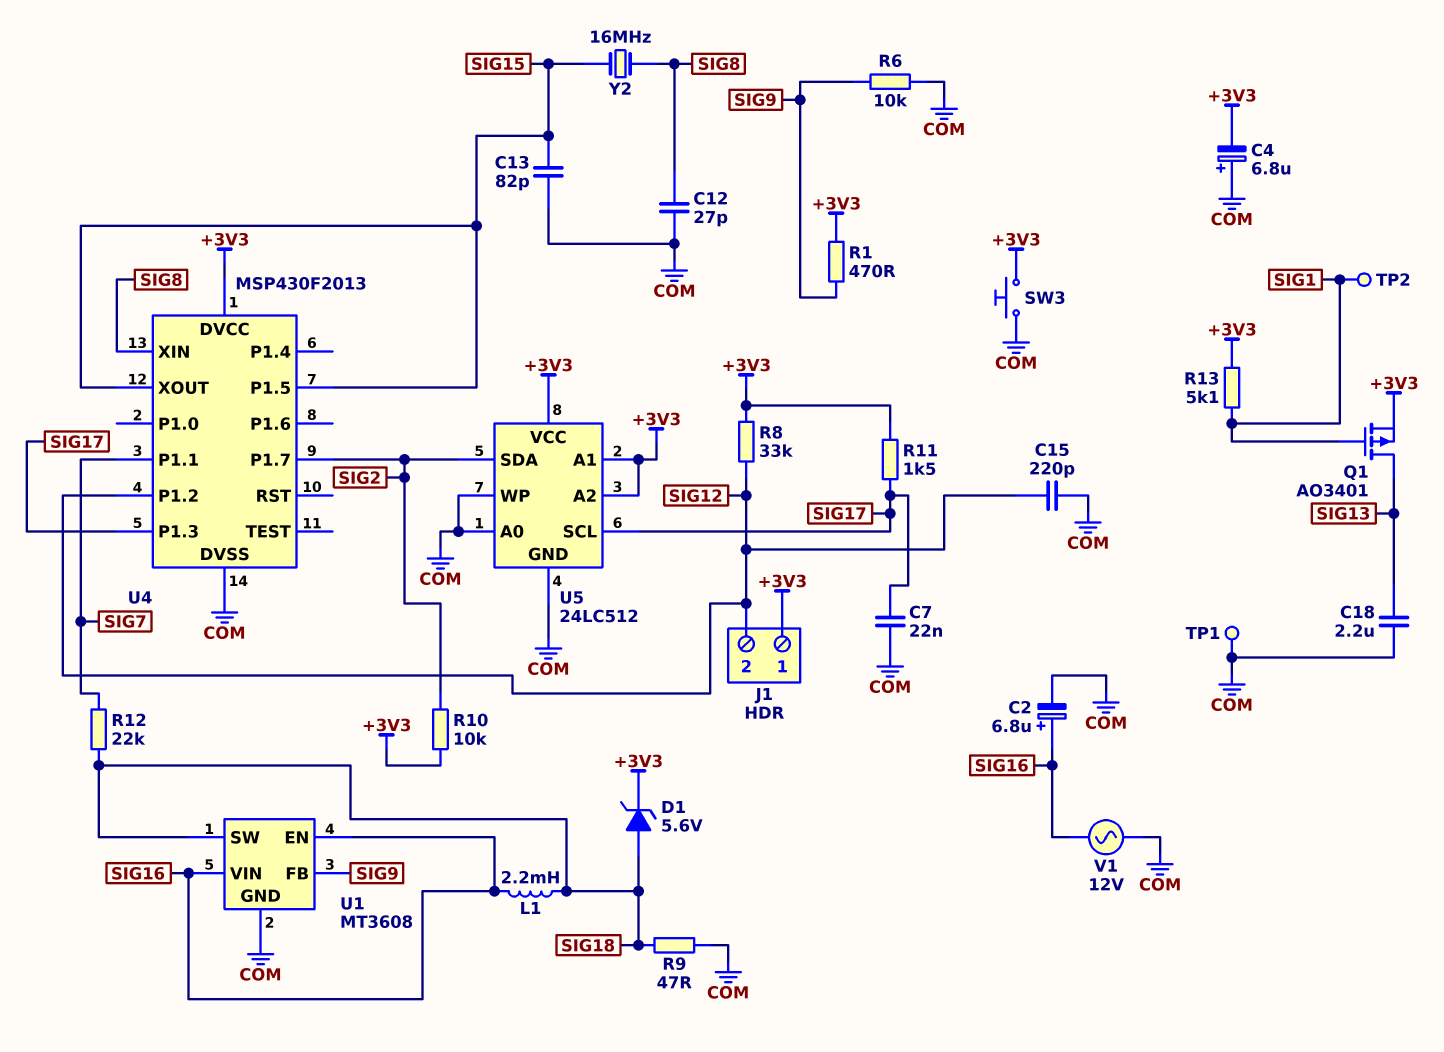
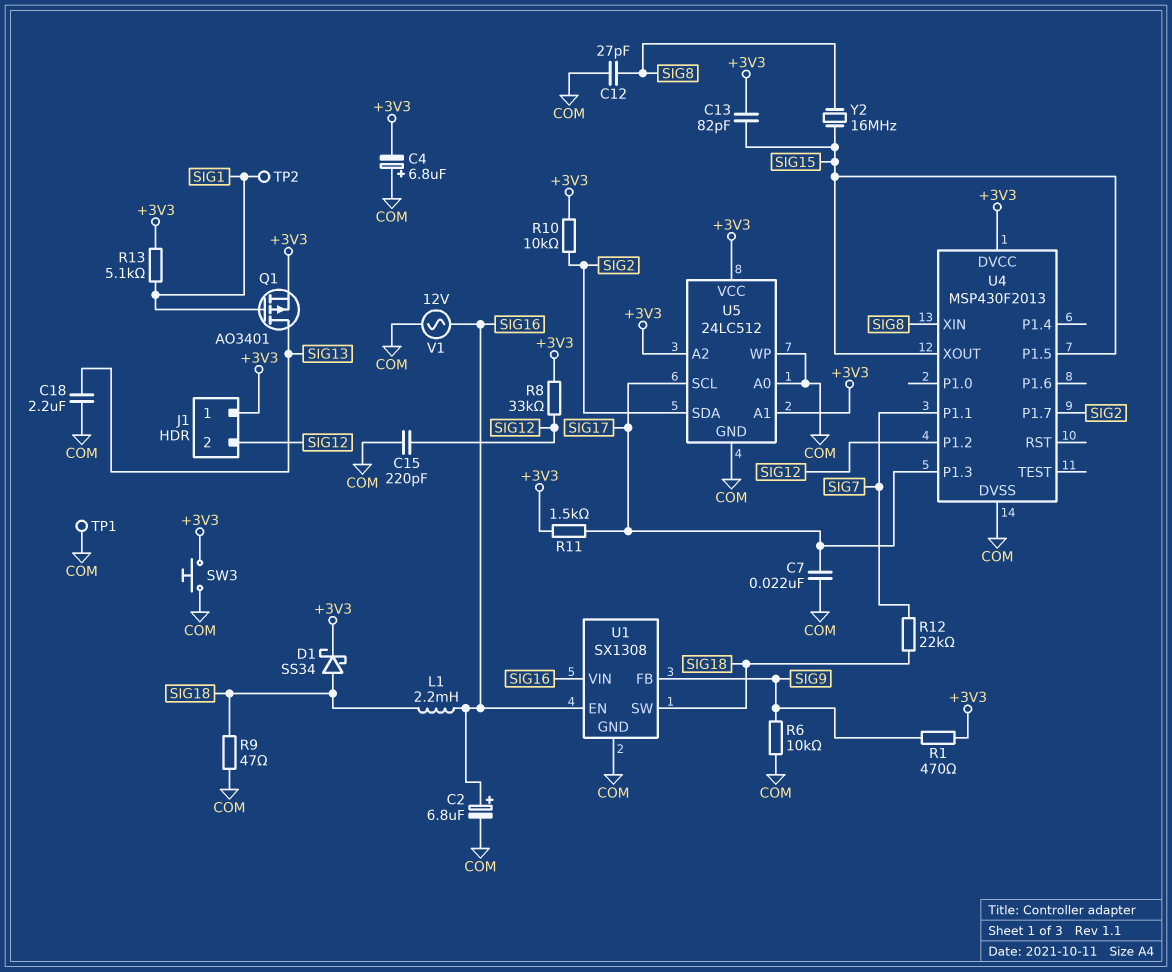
C13: 82pF (COM, SIG15) -> 82pF (+3V3, SIG15)
D1: zener 5.6V (A SIG18, K +3V3) -> schottky SS34 (A SIG18, K +3V3)
U1: MT3608 -> SX1308

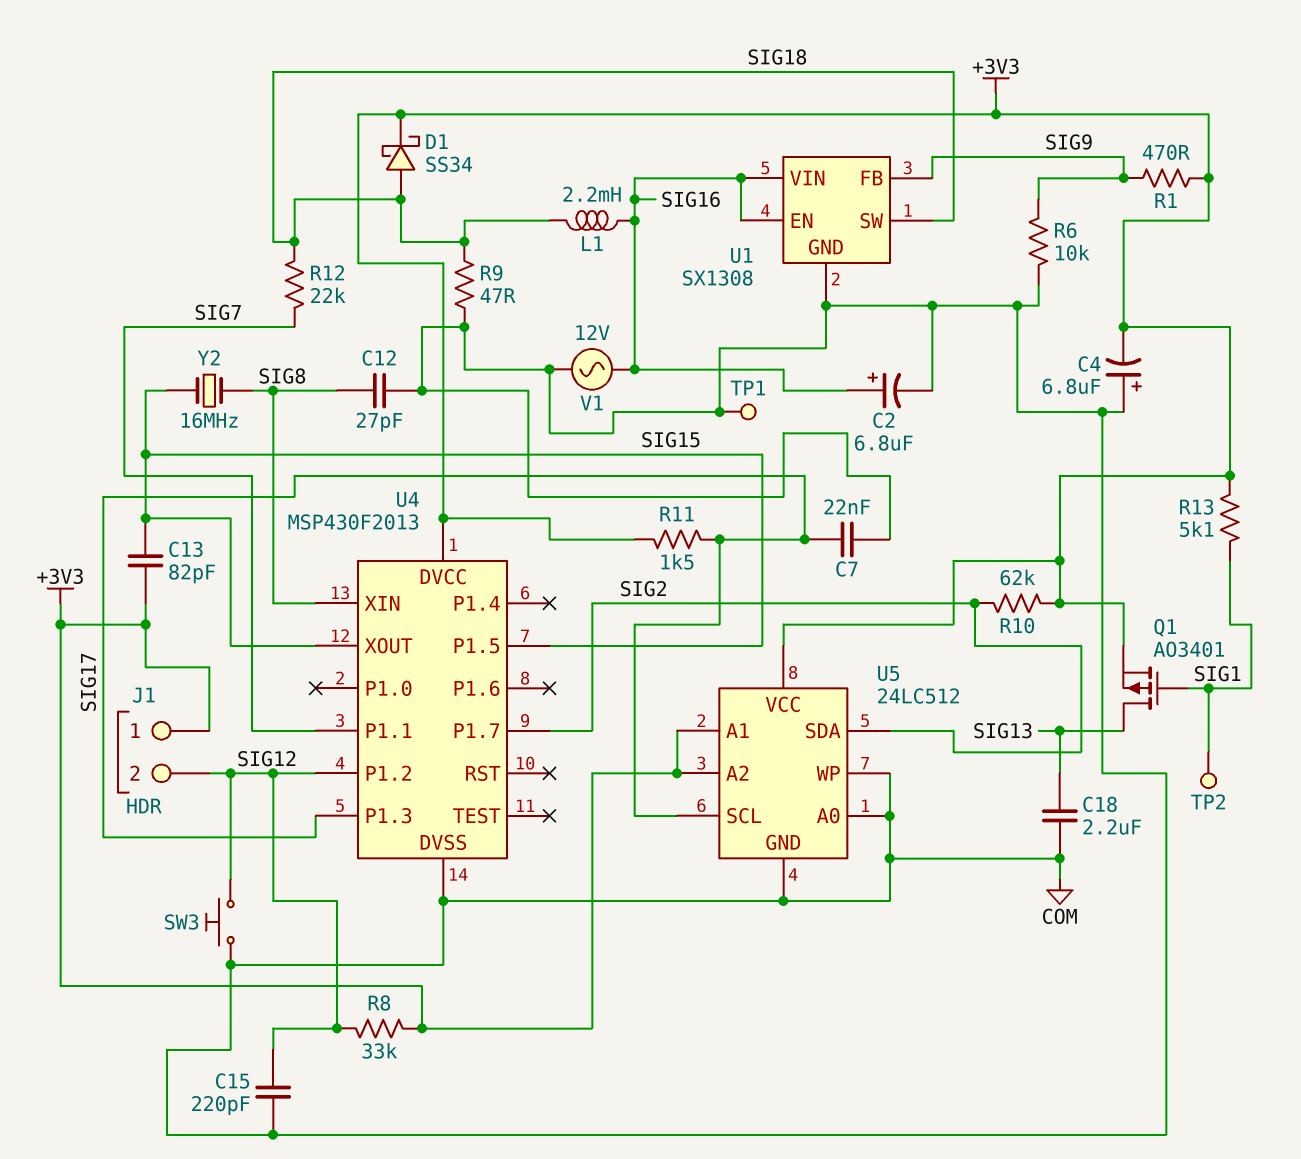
R10: 10k (+3V3, SIG2) -> 62k (+3V3, SIG2)
SW3: button (+3V3, COM) -> button (COM, SIG12)

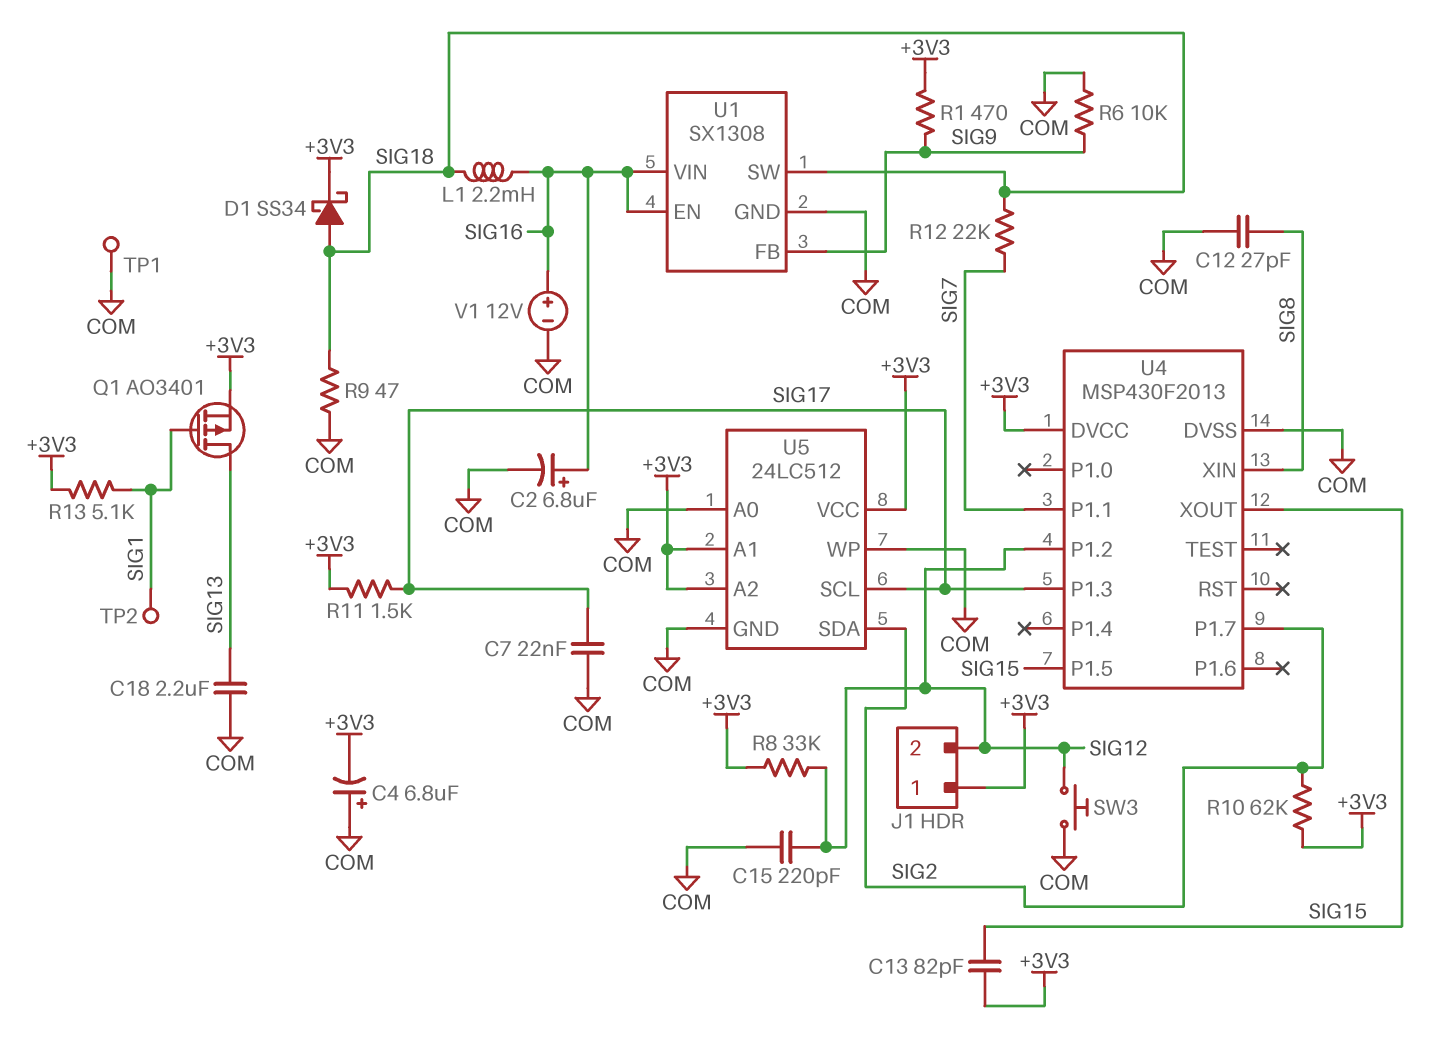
V1: AC 12V (COM, SIG16) -> 12V (plus SIG16, minus COM)
Y2: 16MHz (SIG8, SIG15) -> none

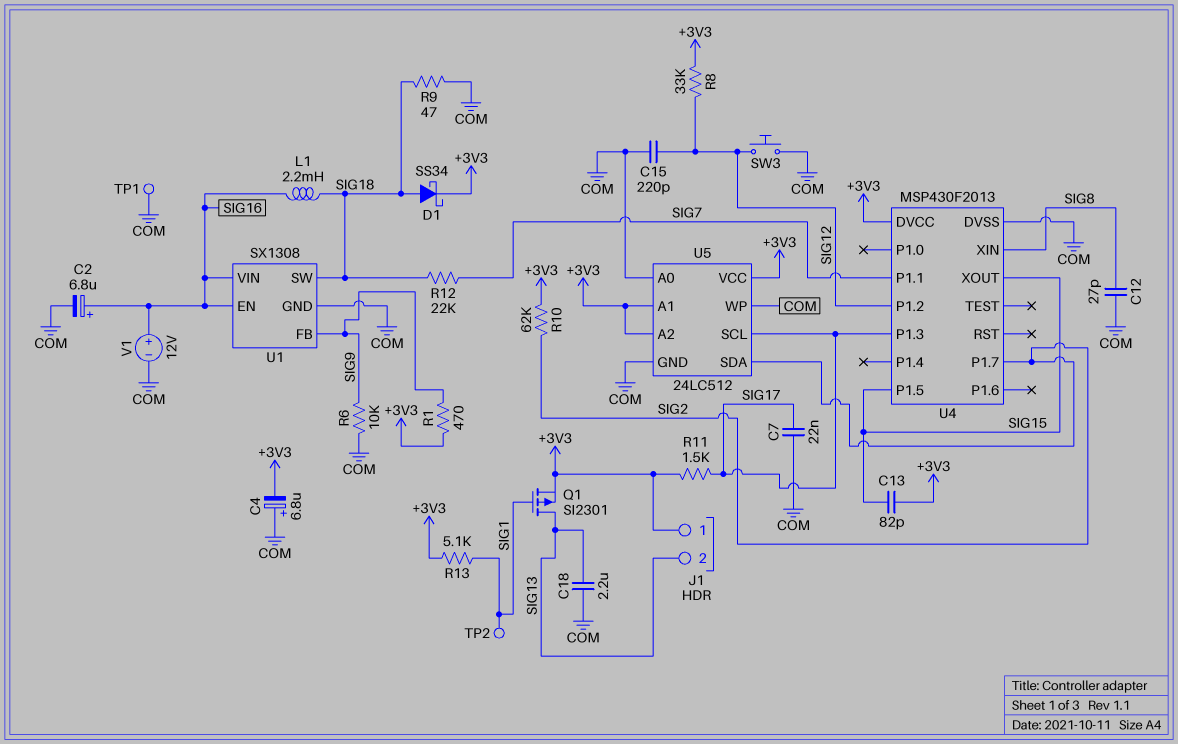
J1 pin 2: SIG12 -> SIG13
Q1: PMOS AO3401 (G SIG1, D SIG13, S +3V3) -> PMOS SI2301 (G SIG1, D SIG13, S +3V3)

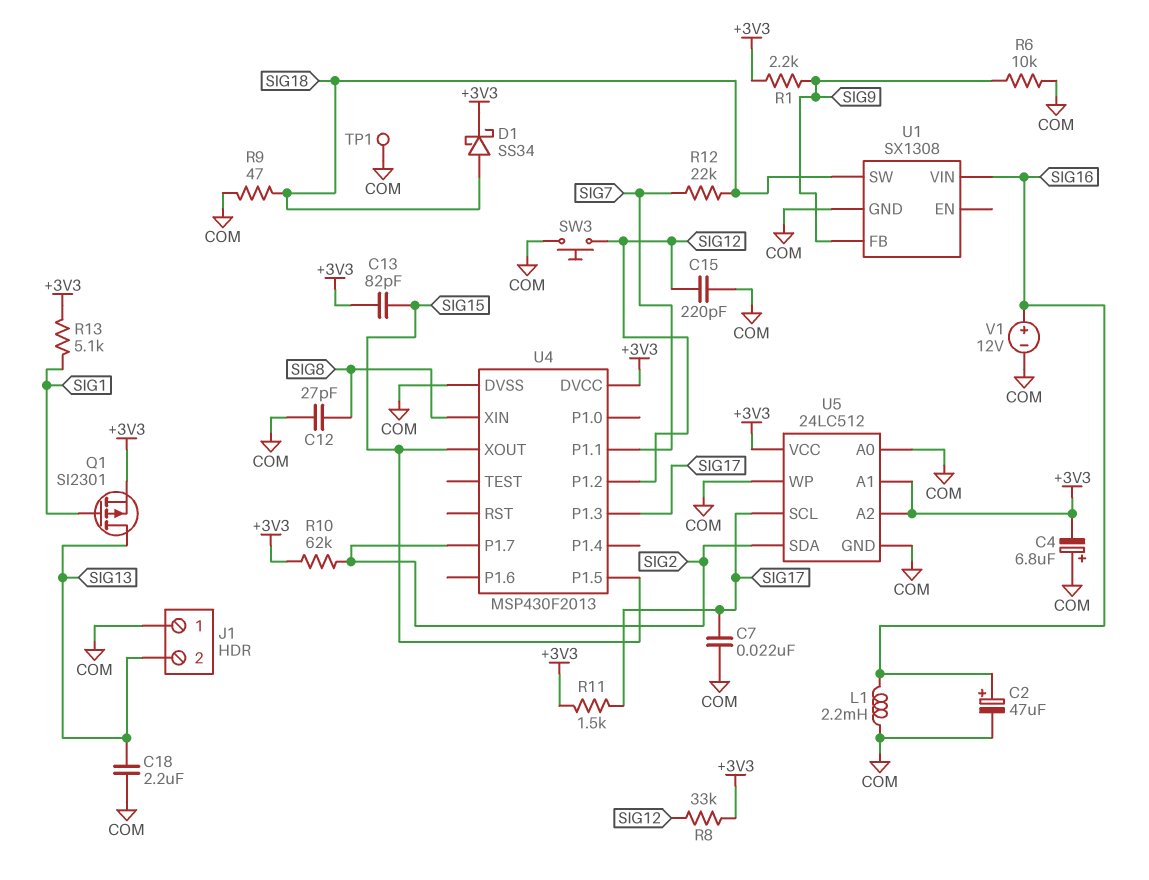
C2: 6.8uF (plus SIG16, minus COM) -> 47uF (plus SIG16, minus COM)
J1 pin 1: +3V3 -> COM
L1: 2.2mH (SIG16, SIG18) -> 2.2mH (COM, SIG16)
R1: 470 (+3V3, SIG9) -> 2.2k (+3V3, SIG9)
TP2: test point (SIG1) -> none
U1 pin EN: SIG16 -> none

